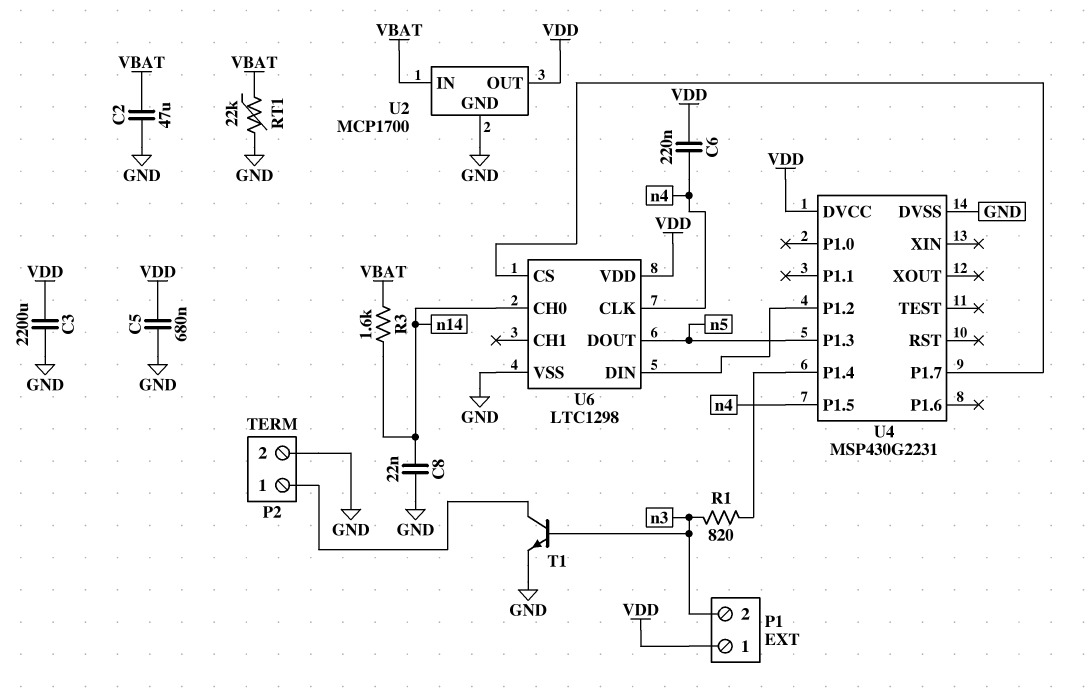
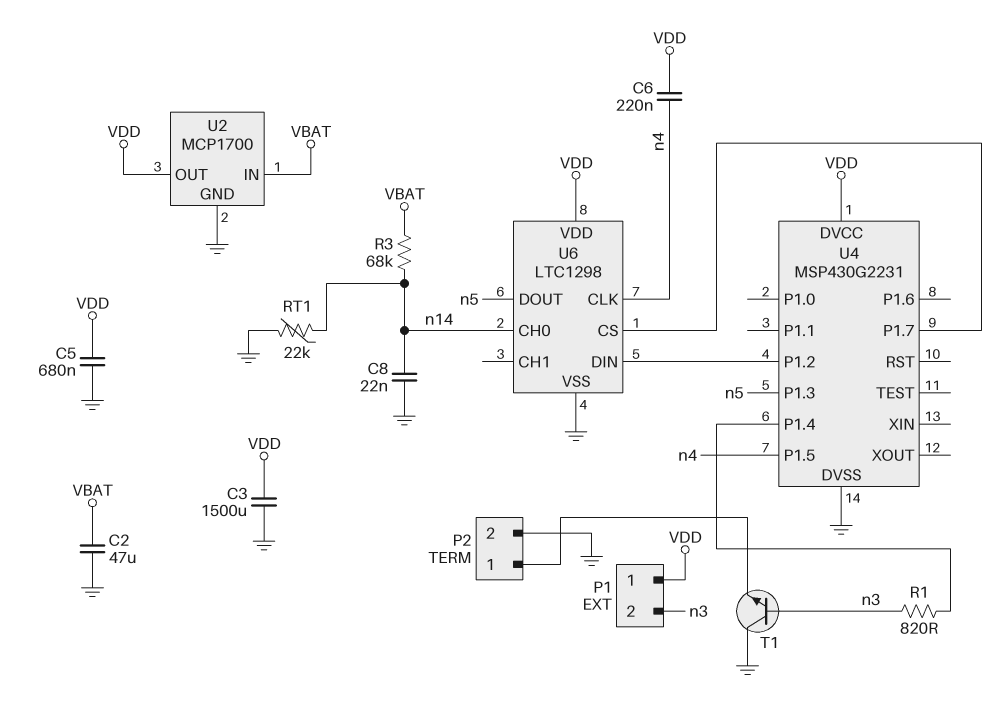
C3: 2200uF (GND, VDD) -> 1500uF (GND, VDD)
R3: 1.6k (VBAT, n14) -> 68k (VBAT, n14)
RT1: 22k (GND, VBAT) -> 22k (GND, n14)
T1: NPN (B n3, C P2/1, E GND) -> NPN (B n3, C GND, E P2/1)

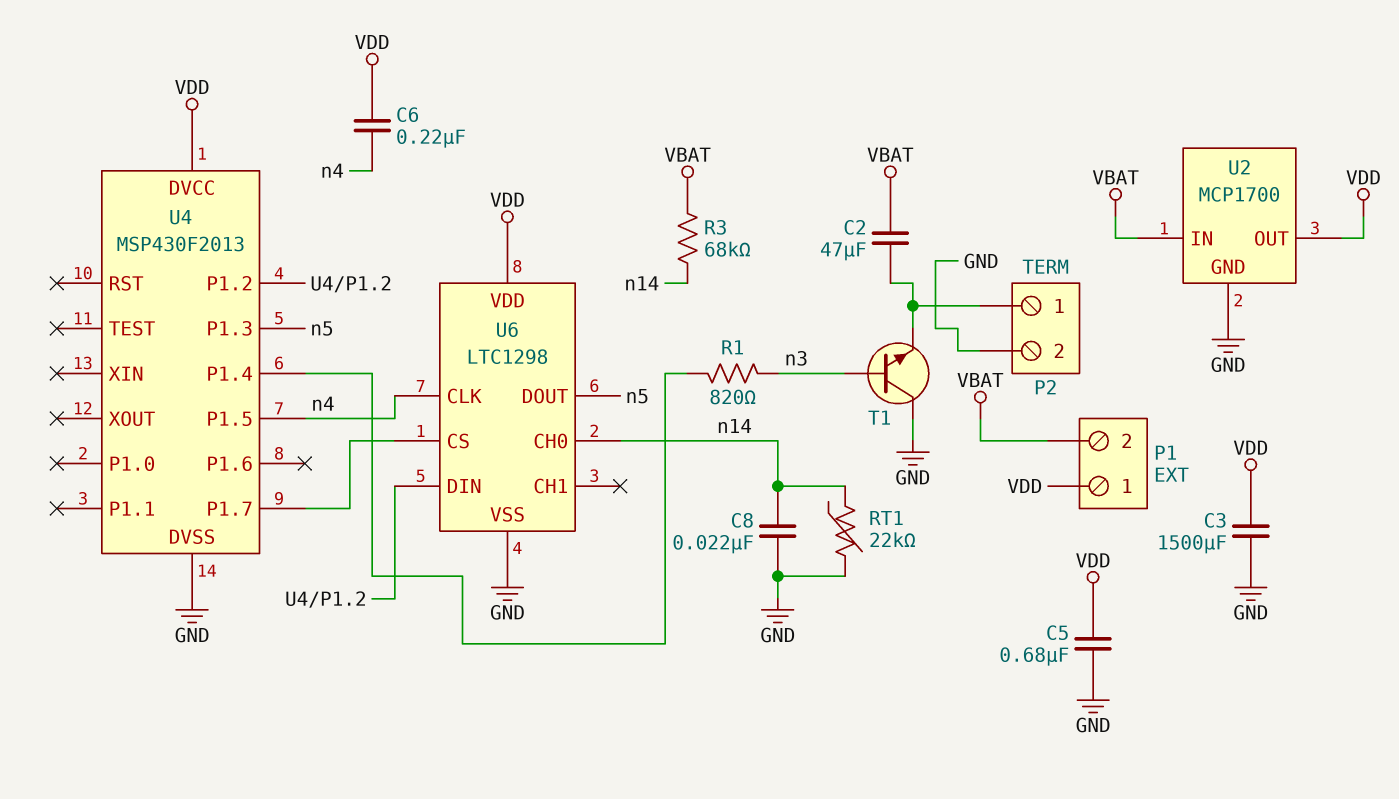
C2: 47uF (GND, VBAT) -> 47uF (P2/1, VBAT)
P1 pin 2: n3 -> VBAT
U4: MSP430G2231 -> MSP430F2013

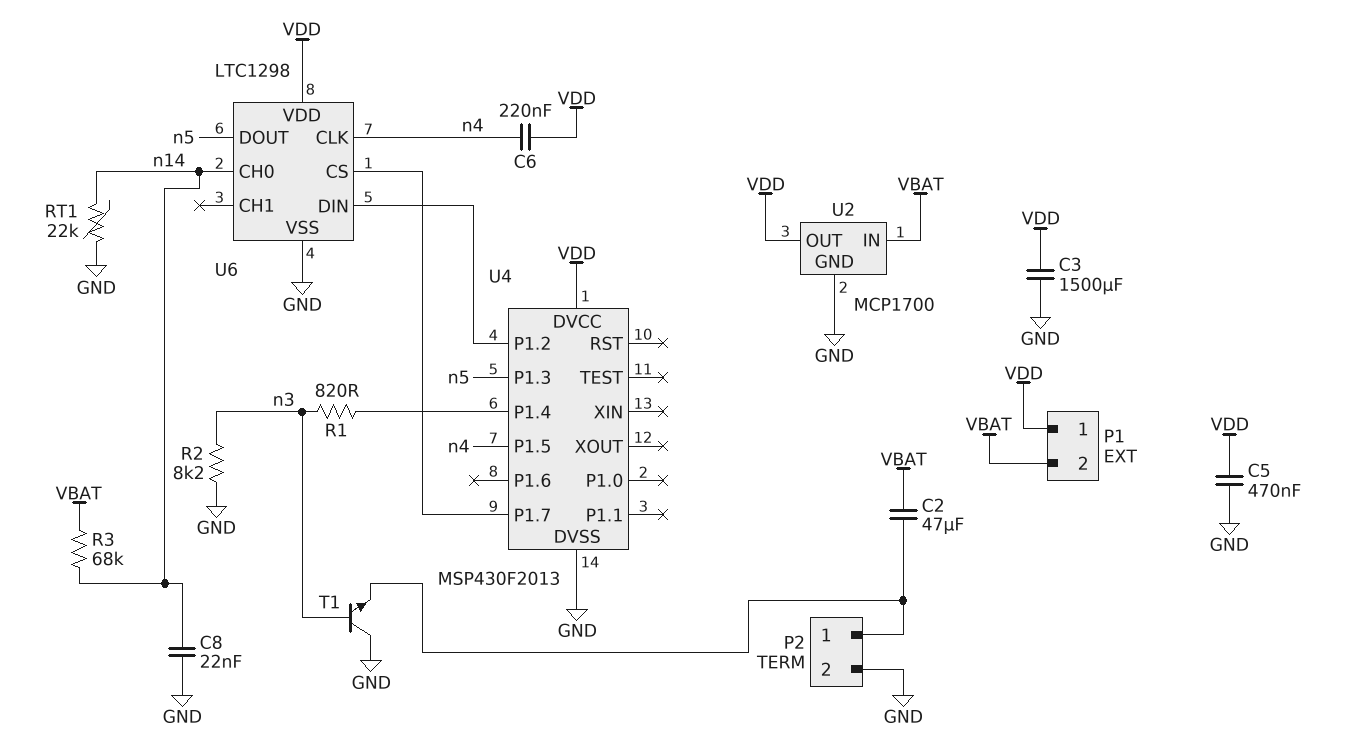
C5: 680nF (GND, VDD) -> 470nF (GND, VDD)
R2: none -> 8.2k (GND, n3)

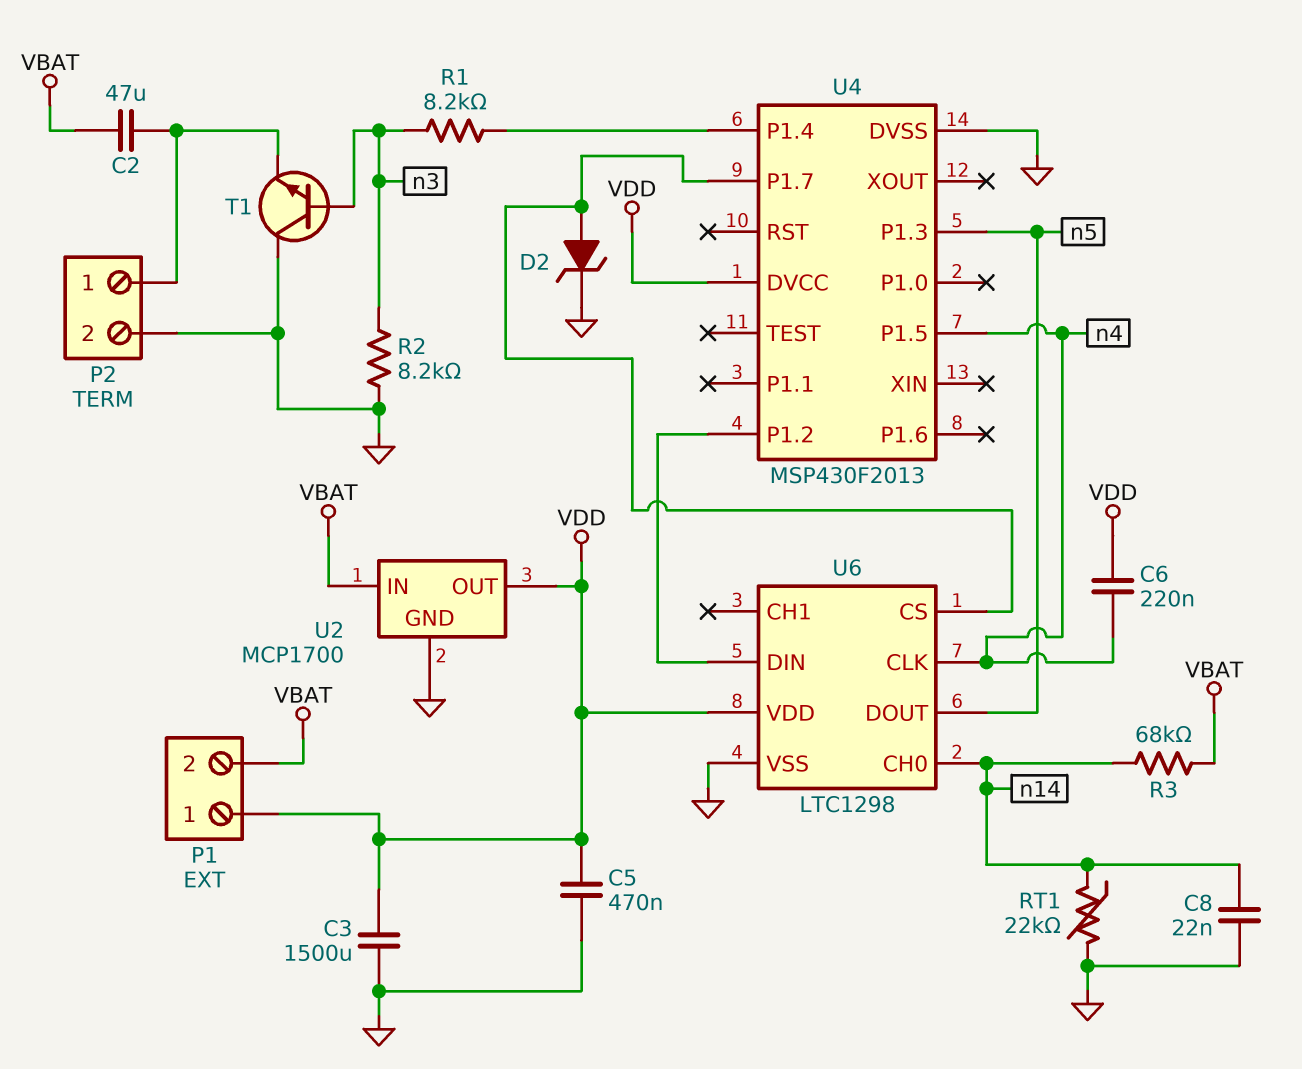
D2: none -> zener (A U4/P1.7, K GND)
R1: 820 (U4/P1.4, n3) -> 8.2k (U4/P1.4, n3)

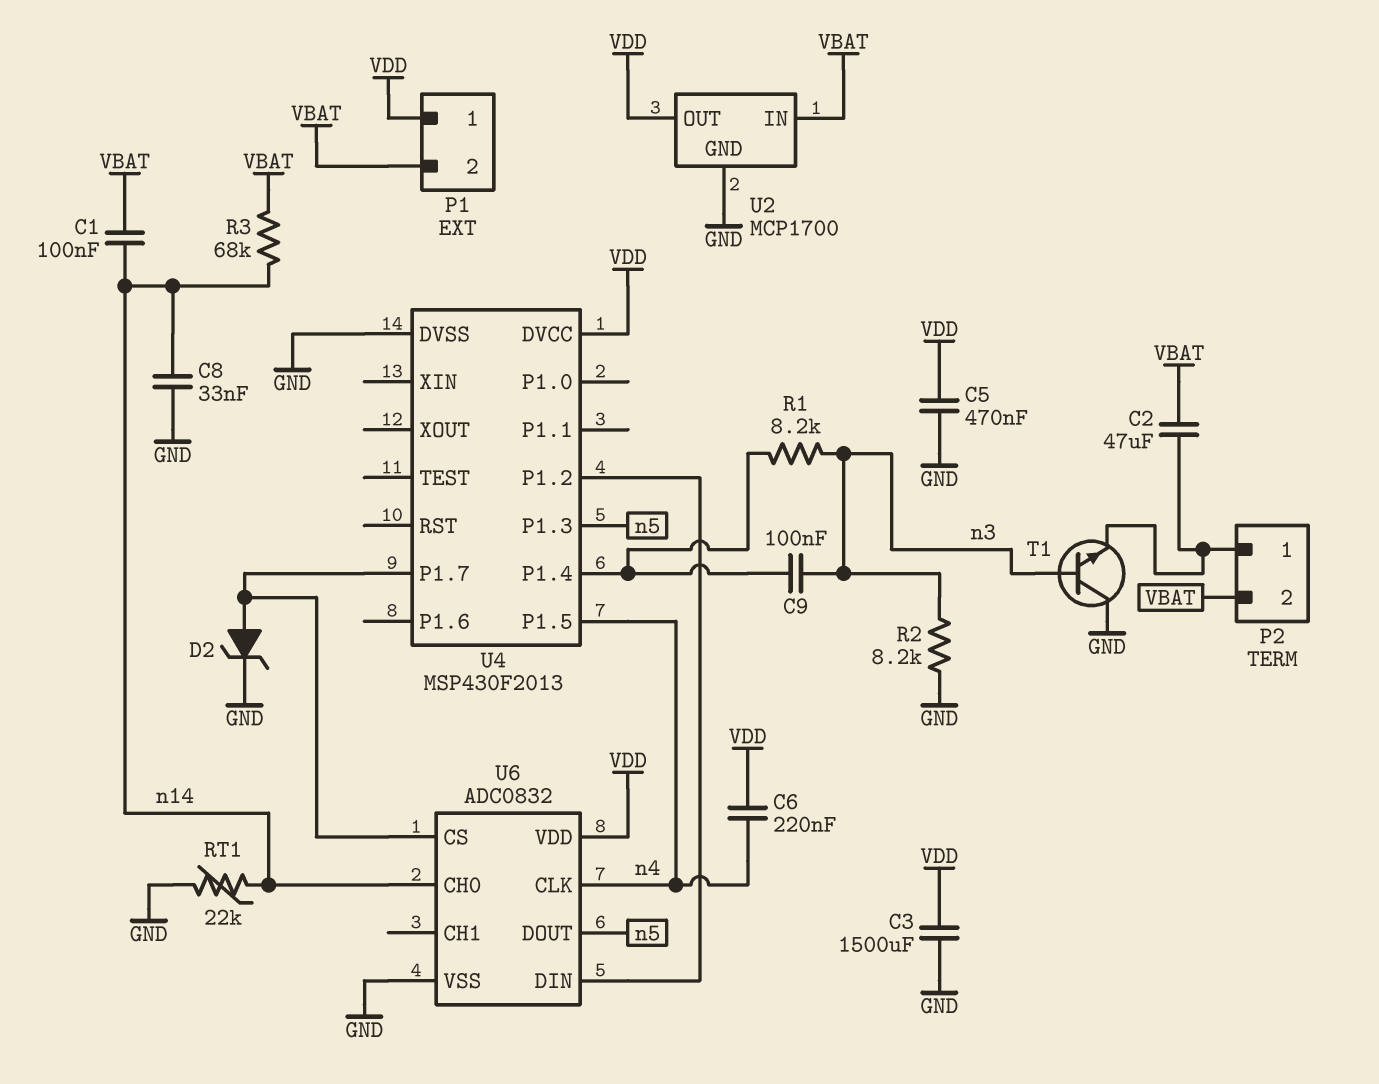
C1: none -> 100nF (VBAT, n14)
C8: 22nF (GND, n14) -> 33nF (GND, n14)
C9: none -> 100nF (U4/P1.4, n3)
P2 pin 2: GND -> VBAT
U6: LTC1298 -> ADC0832

